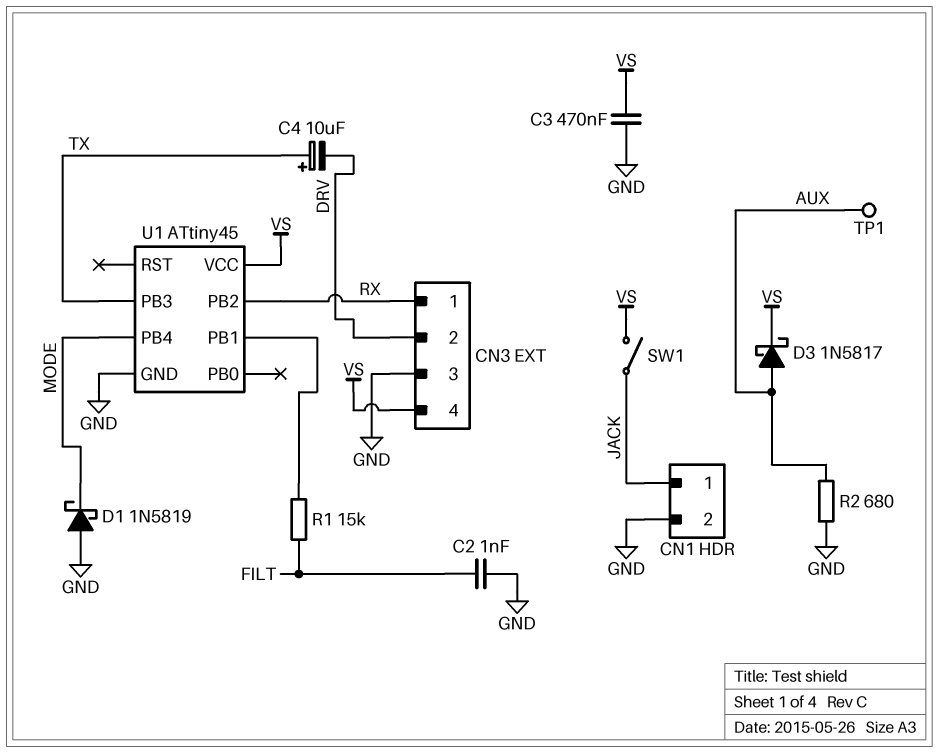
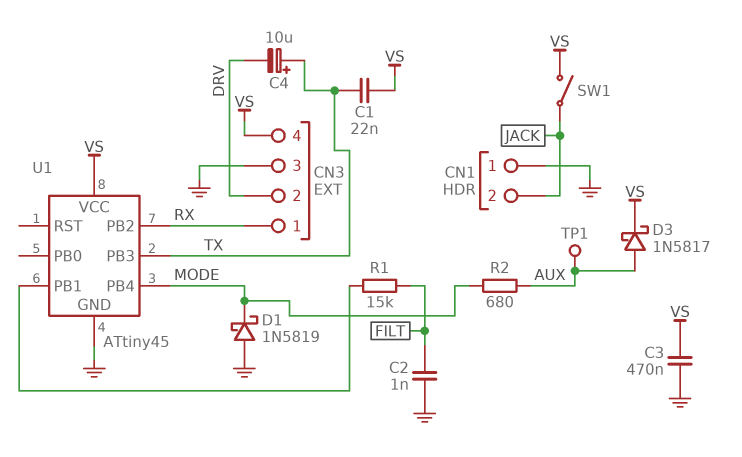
C1: none -> 22nF (TX, VS)
CN1 pin 1: JACK -> GND
CN1 pin 2: GND -> JACK
R2: 680 (AUX, GND) -> 680 (AUX, MODE)

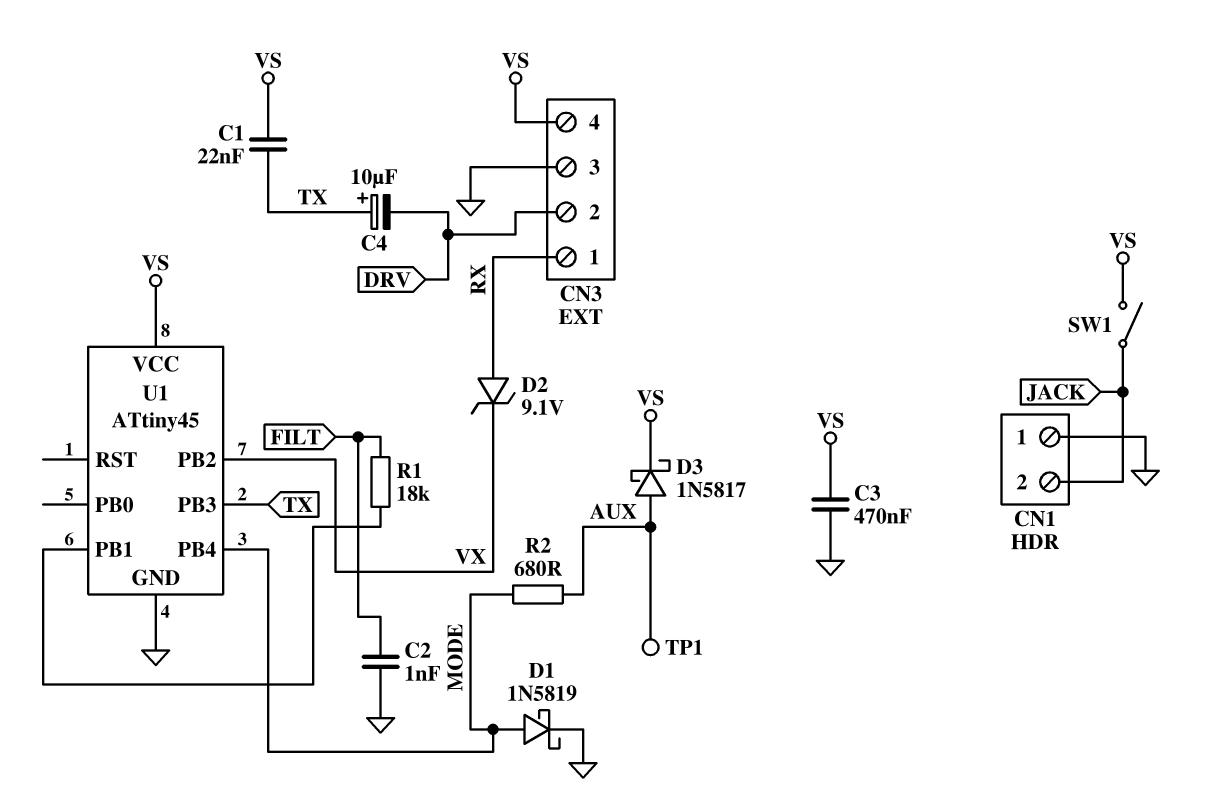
D1: schottky 1N5819 (A GND, K MODE) -> schottky 1N5819 (A MODE, K GND)
D2: none -> zener 9.1V (A RX, K VX)
R1: 15k (FILT, U1/PB1) -> 18k (FILT, U1/PB1)
U1 pin PB2: RX -> VX

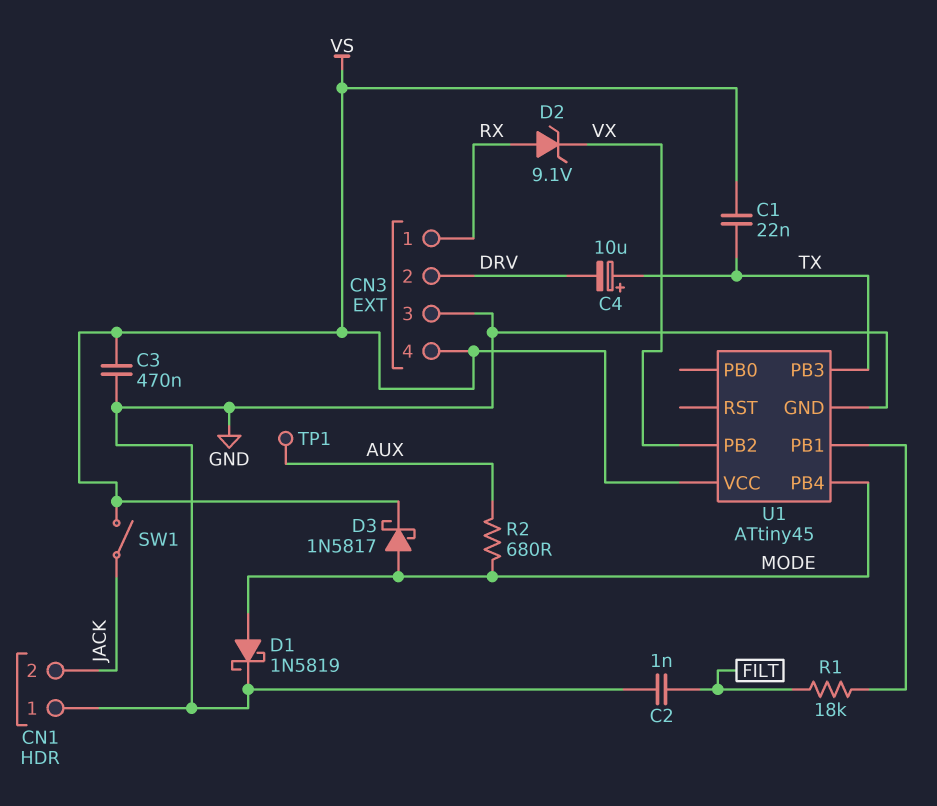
D3: schottky 1N5817 (A AUX, K VS) -> schottky 1N5817 (A MODE, K VS)

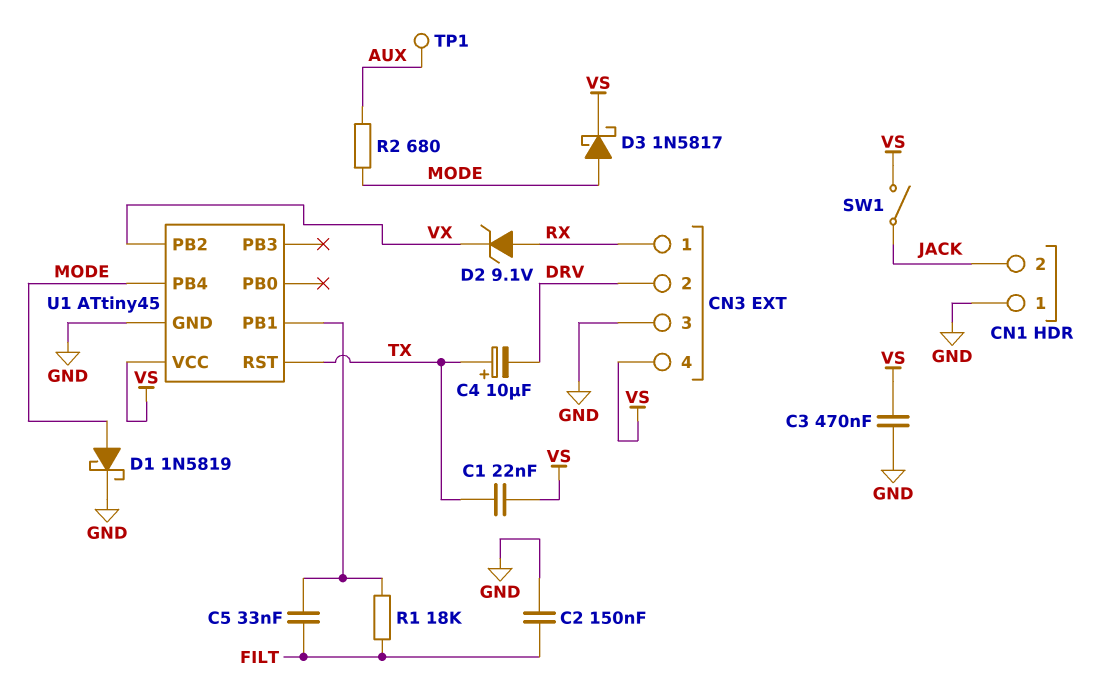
C2: 1nF (FILT, GND) -> 150nF (FILT, GND)
C5: none -> 33nF (FILT, U1/PB1)
U1 pin PB3: TX -> none
U1 pin RST: none -> TX

